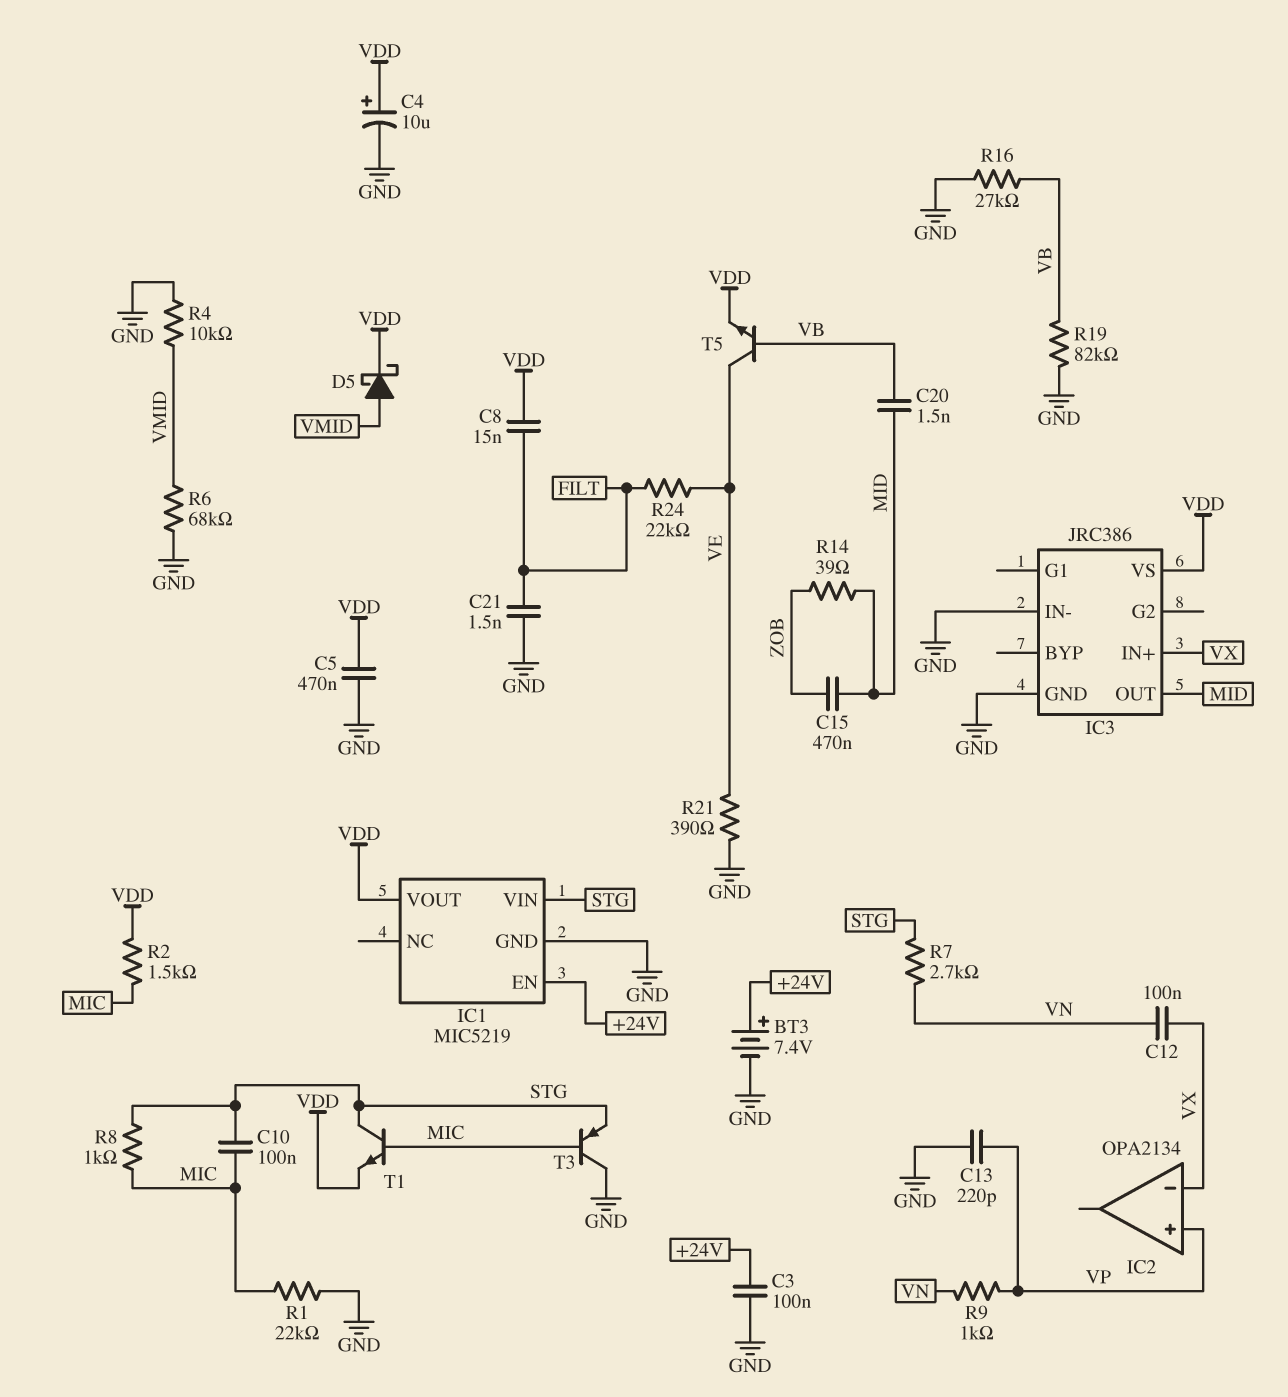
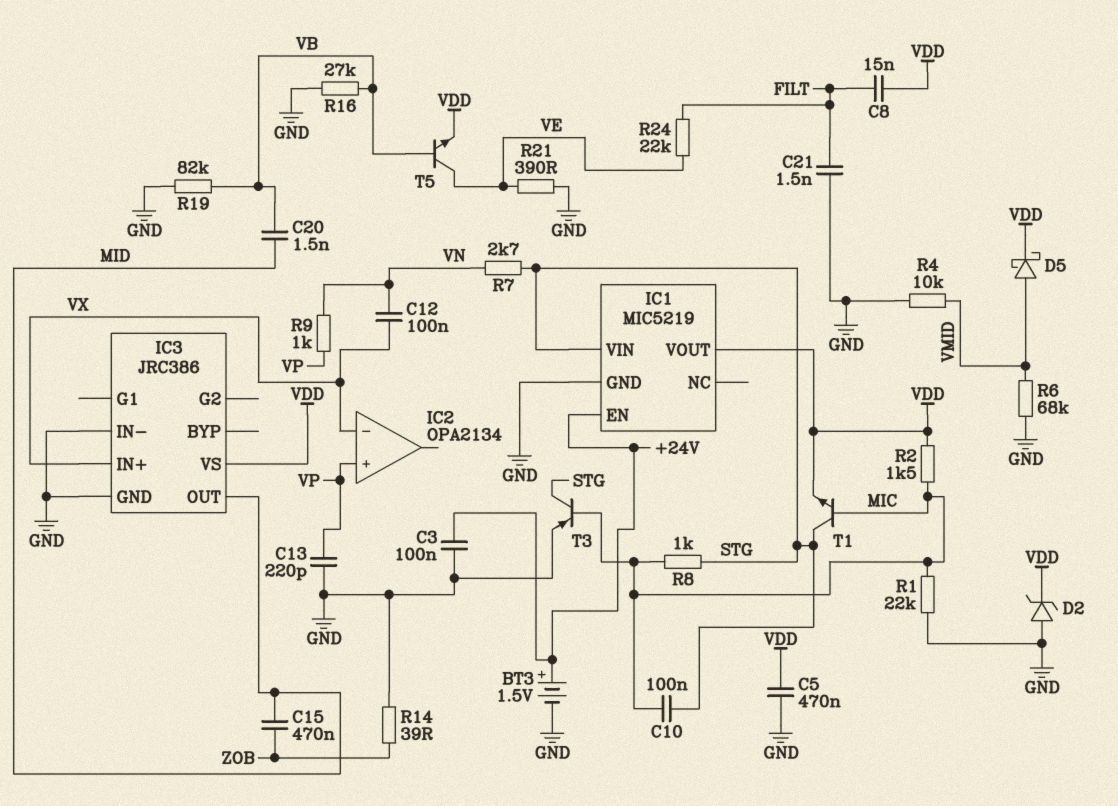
BT3: 7.4V (plus +24V, minus GND) -> 1.5V (plus +24V, minus GND)
C4: 10uF (plus VDD, minus GND) -> none
D2: none -> zener (A GND, K VDD)
R14: 39 (MID, ZOB) -> 39 (GND, ZOB)
T3: PNP (B MIC, C GND, E STG) -> PNP (B MIC, C STG, E GND)

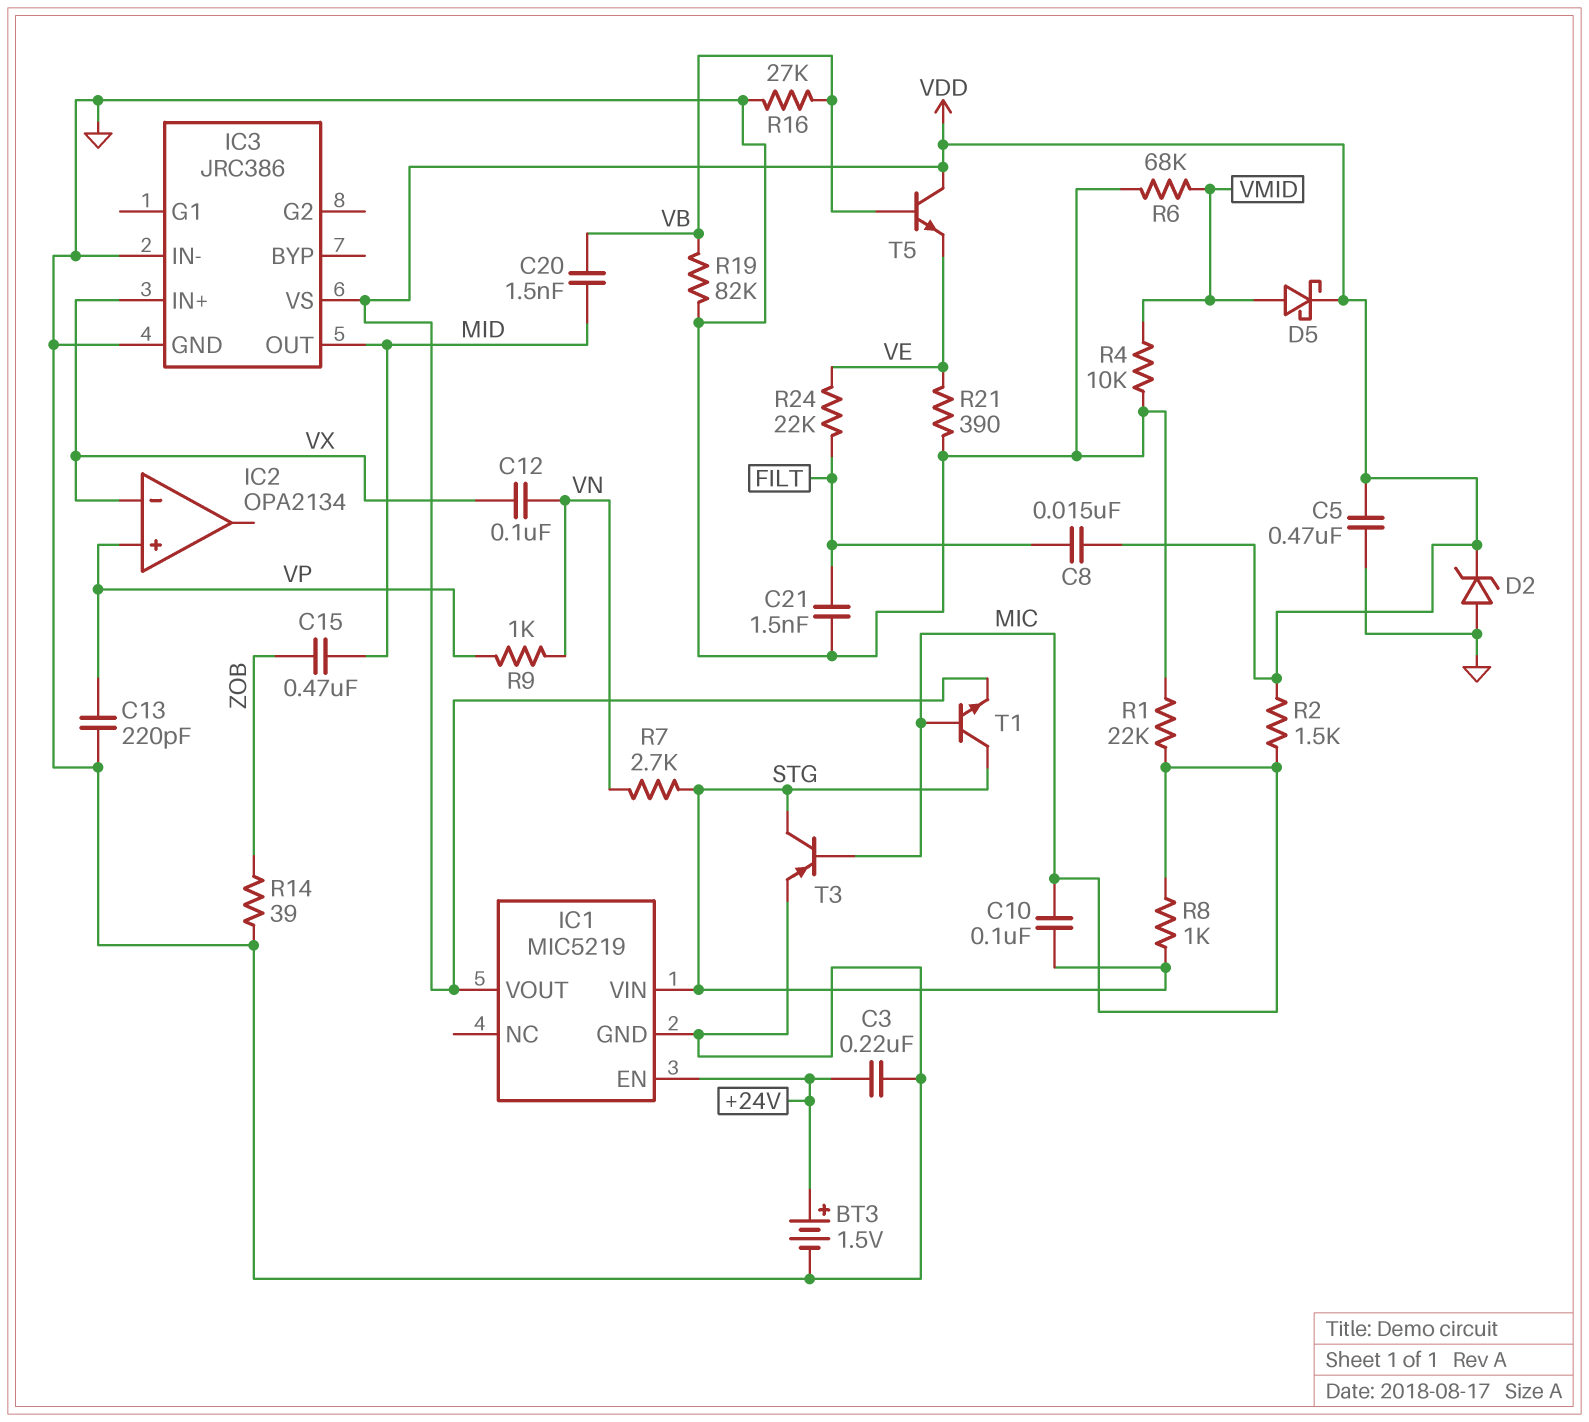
C3: 100nF (+24V, GND) -> 220nF (+24V, GND)
T5: NPN (B VB, C VE, E VDD) -> NPN (B VB, C VDD, E VE)

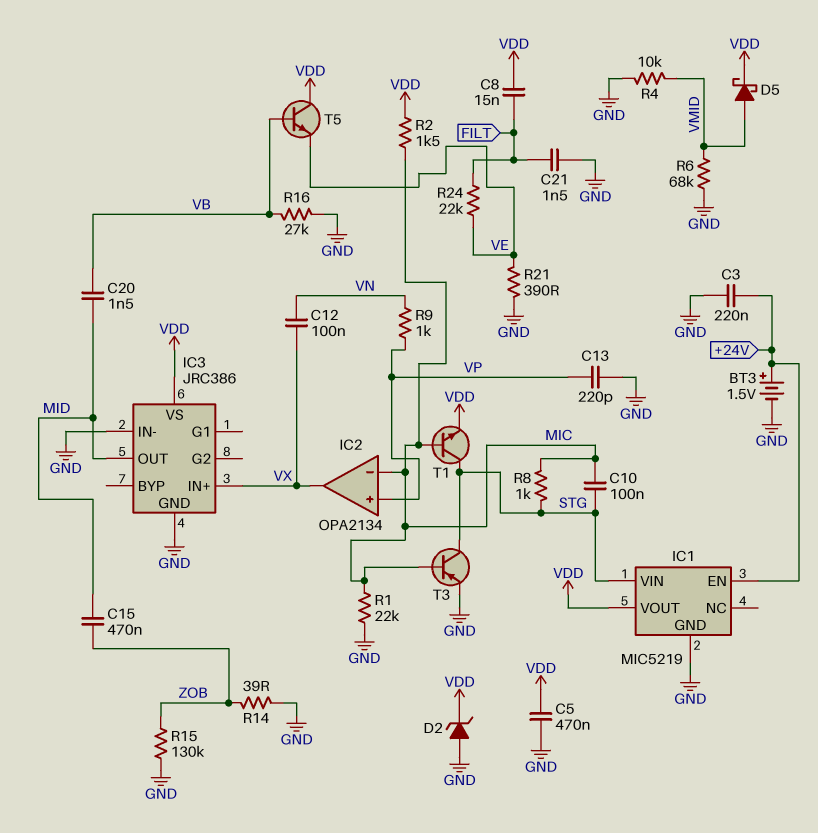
IC2 pin in-: VX -> MIC
IC2 pin out: none -> VX
R7: 2.7k (STG, VN) -> none
R15: none -> 130k (GND, ZOB)
R19: 82k (GND, VB) -> none

